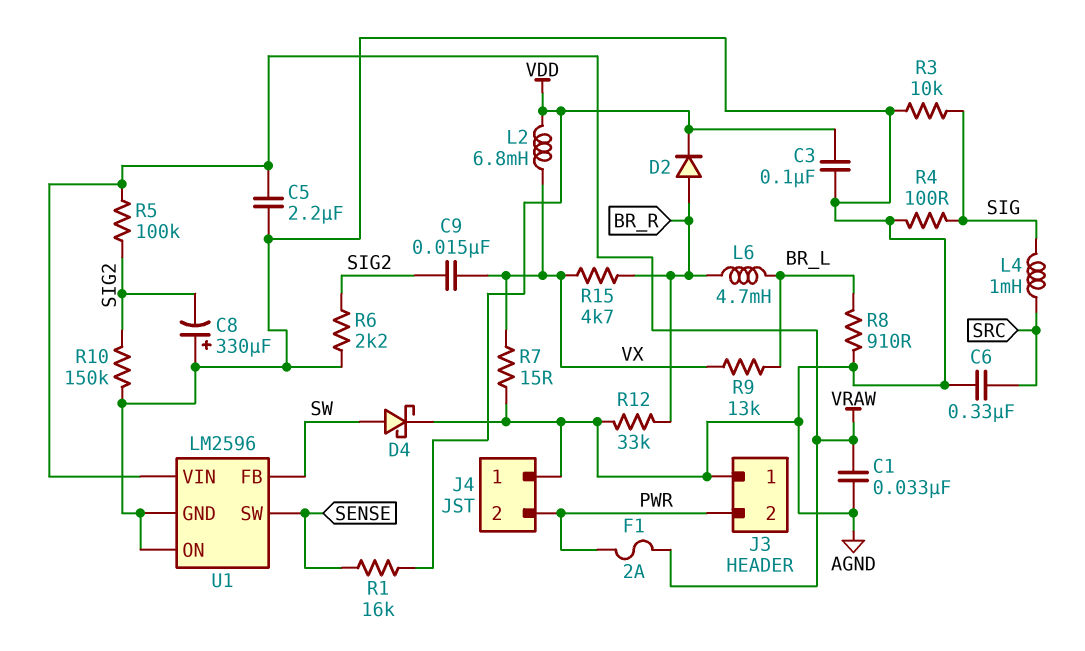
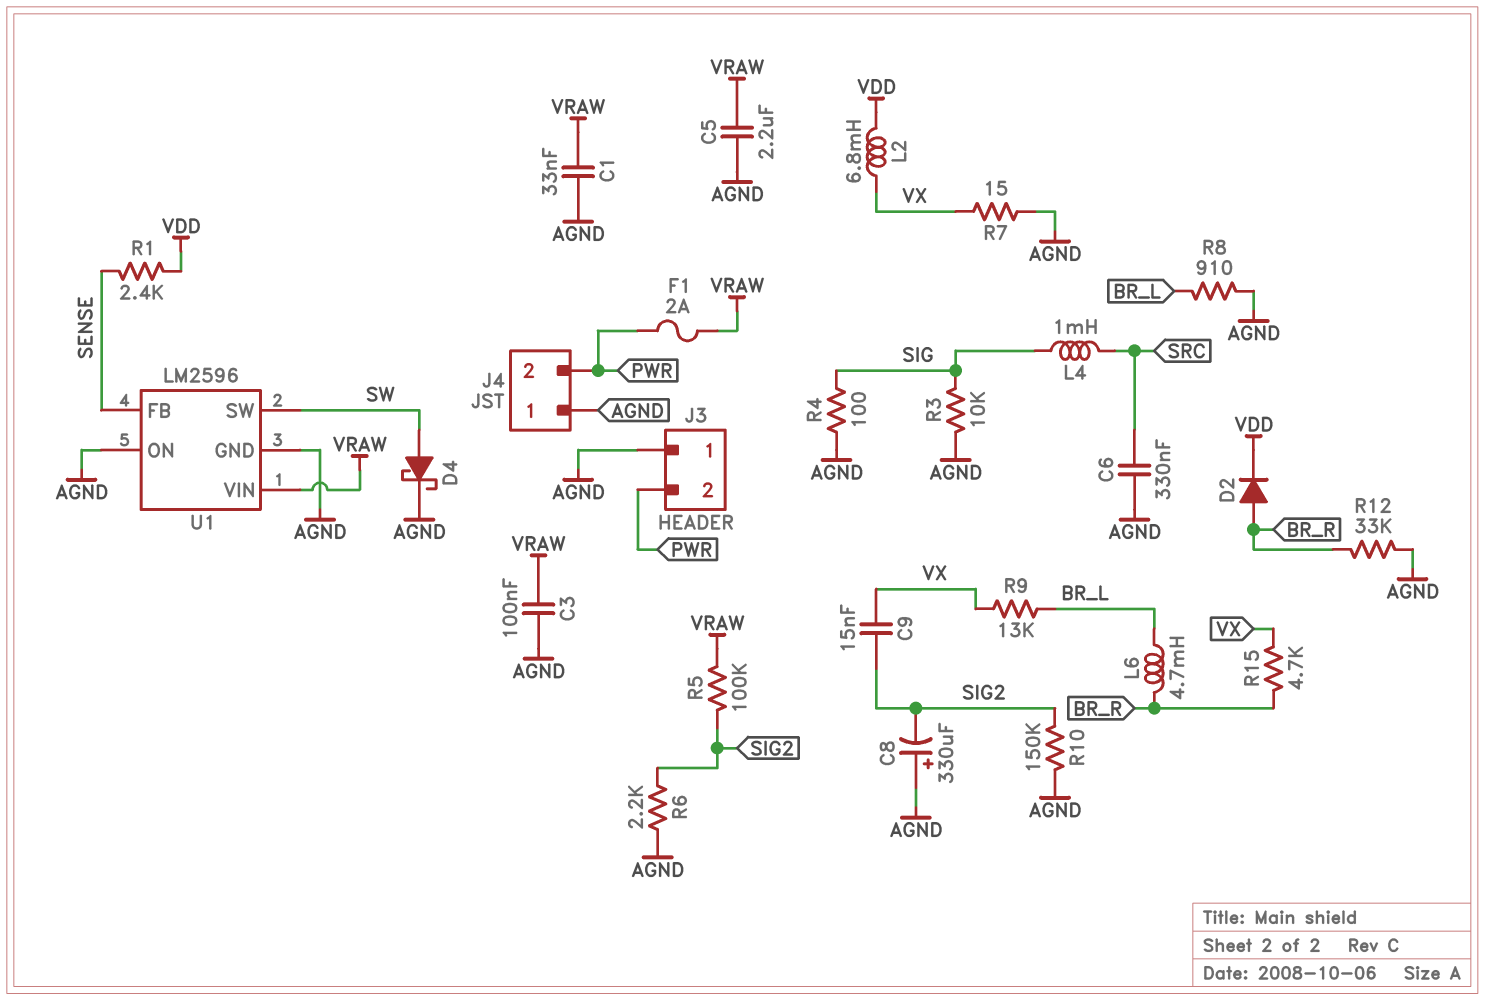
C3: 100nF (AGND, VDD) -> 100nF (AGND, VRAW)
R1: 16k (SENSE, VDD) -> 2.4k (SENSE, VDD)
U1 pin FB: SW -> SENSE
U1 pin SW: SENSE -> SW

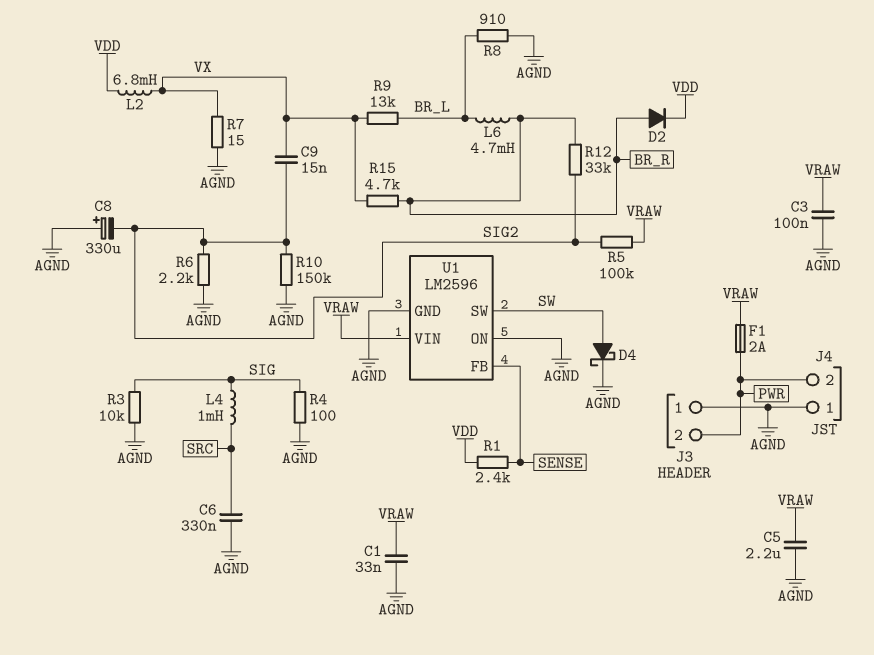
R12: 33k (AGND, BR_R) -> 33k (BR_R, SIG2)

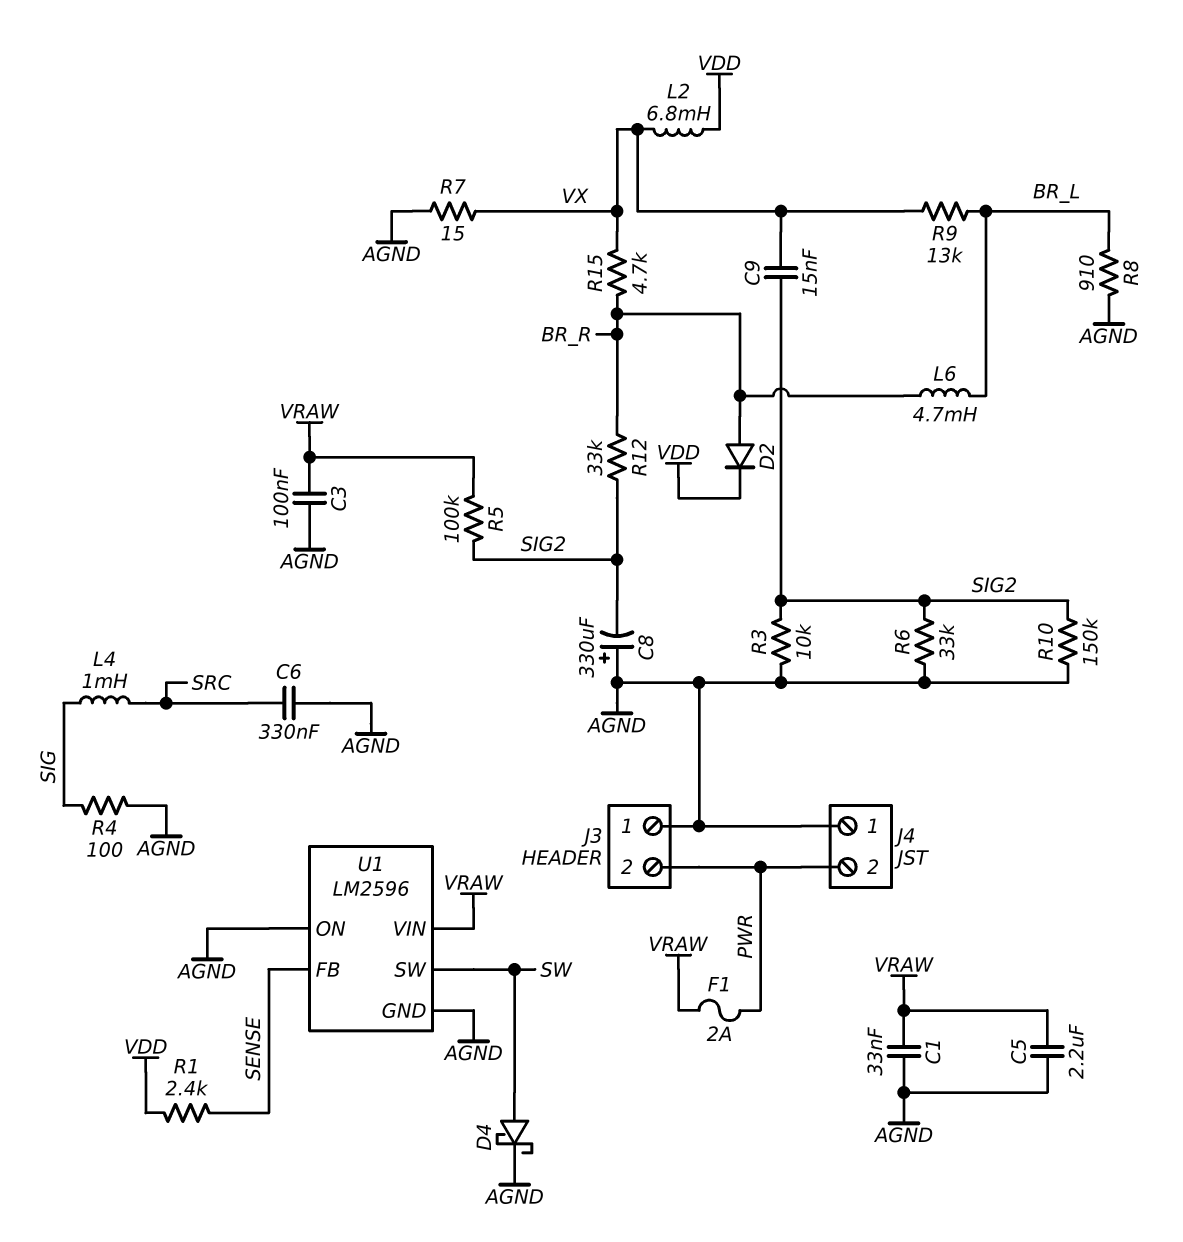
R3: 10k (AGND, SIG) -> 10k (AGND, SIG2)
R6: 2.2k (AGND, SIG2) -> 33k (AGND, SIG2)

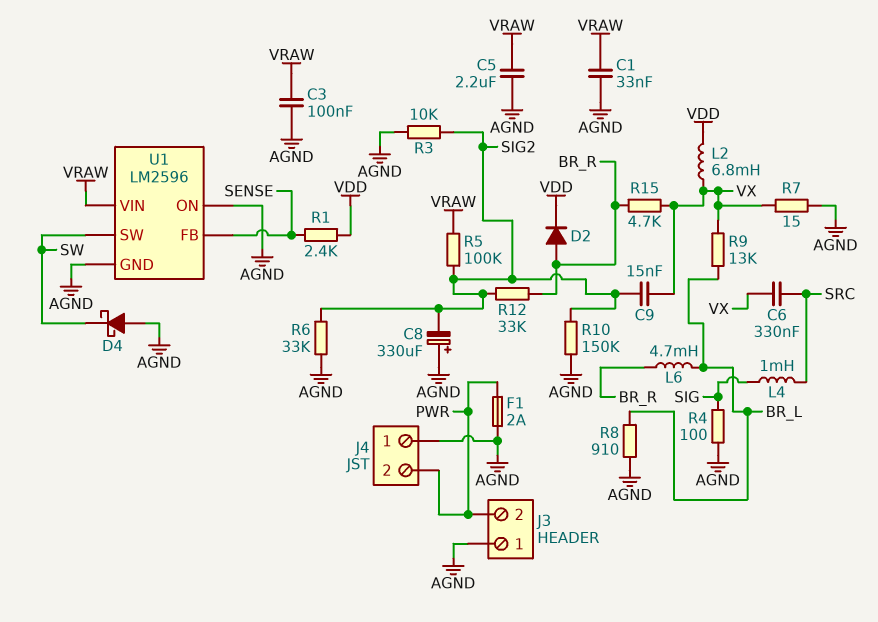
C6: 330nF (AGND, SRC) -> 330nF (SRC, VX)
D4: schottky (A SW, K AGND) -> schottky (A AGND, K SW)
F1: 2A (PWR, VRAW) -> 2A (AGND, PWR)

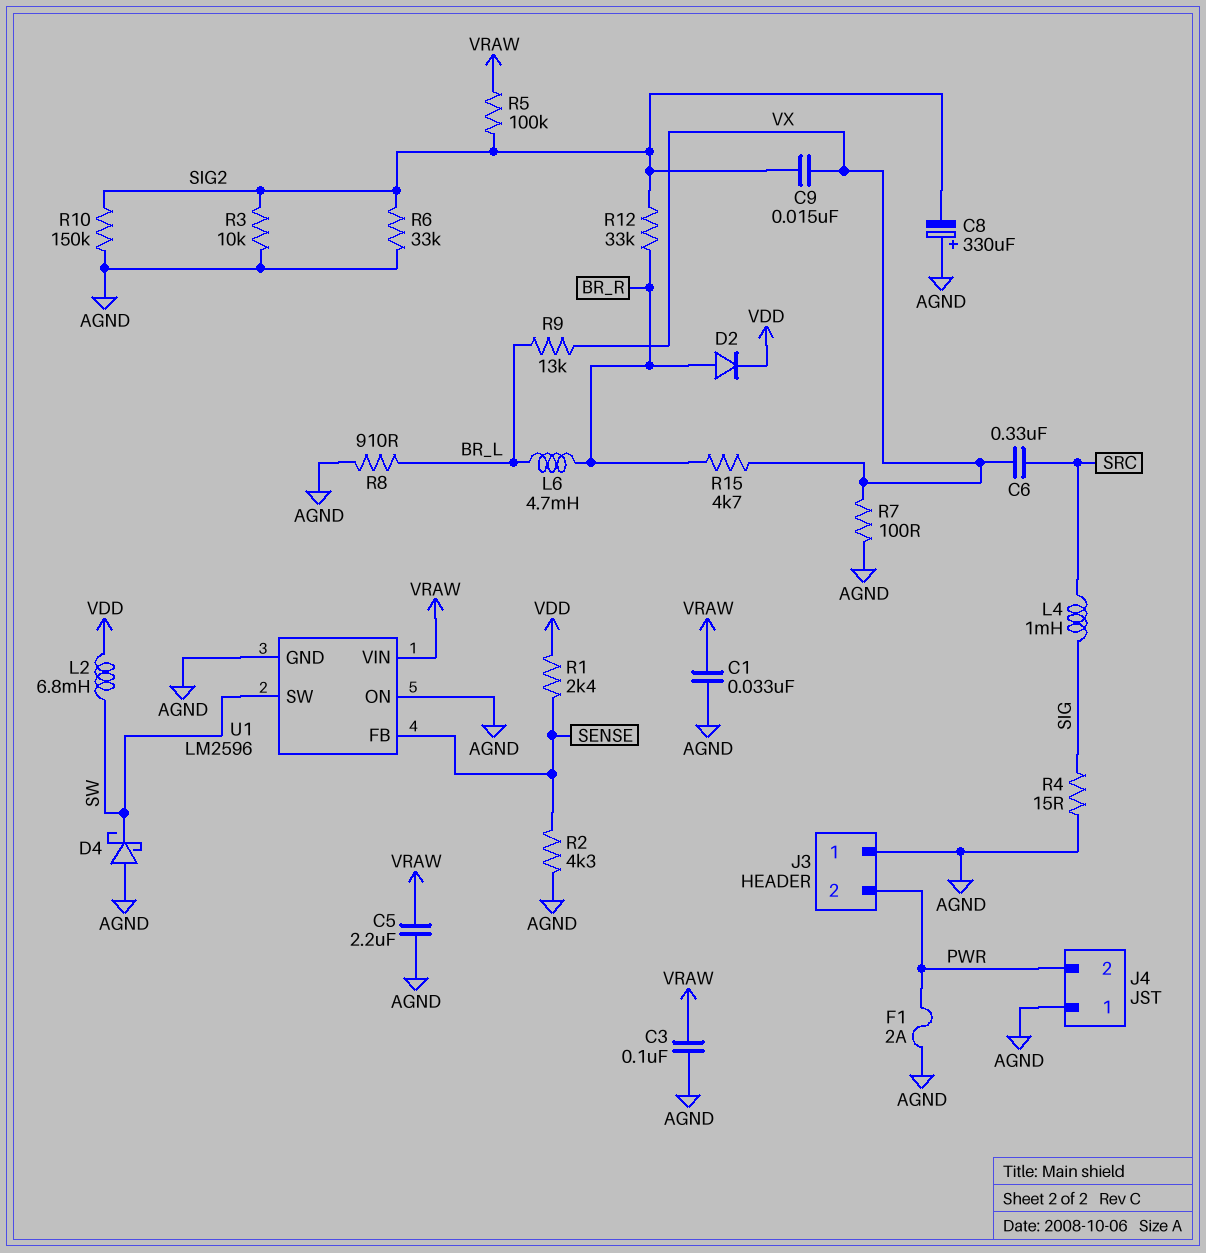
L2: 6.8mH (VDD, VX) -> 6.8mH (SW, VDD)
R2: none -> 4.3k (AGND, SENSE)
R4: 100 (AGND, SIG) -> 15 (AGND, SIG)
R7: 15 (AGND, VX) -> 100 (AGND, VX)

